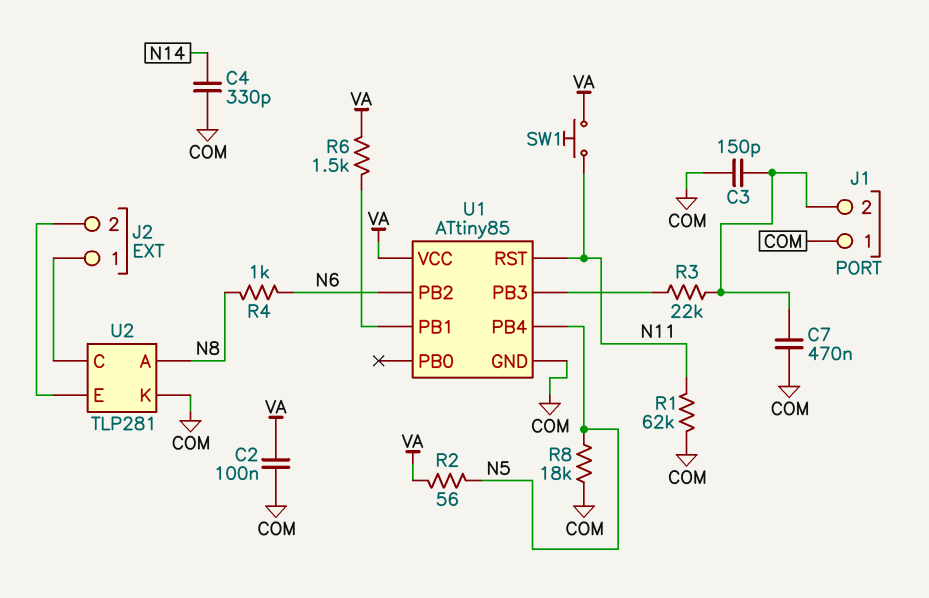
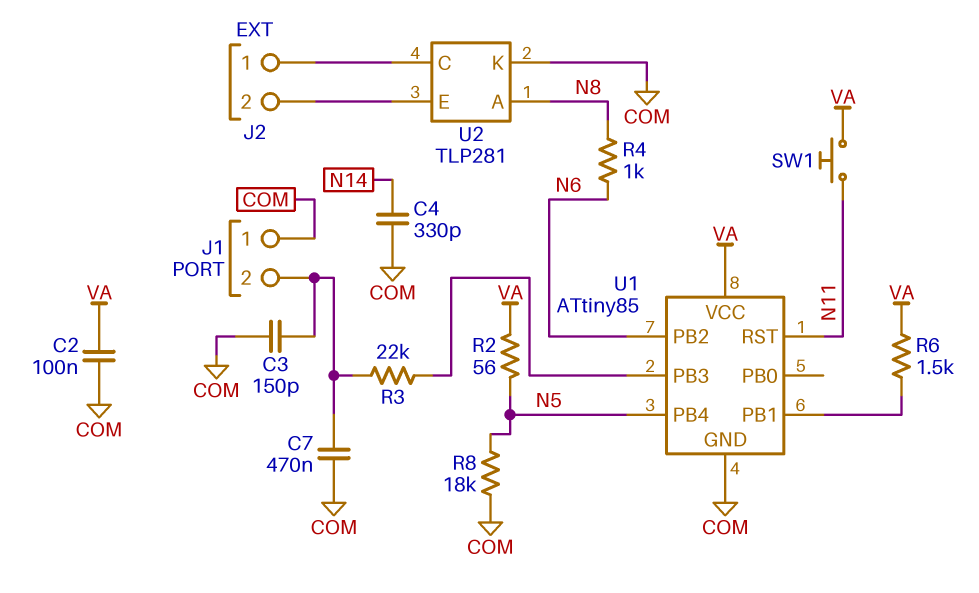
R1: 62k (COM, N11) -> none

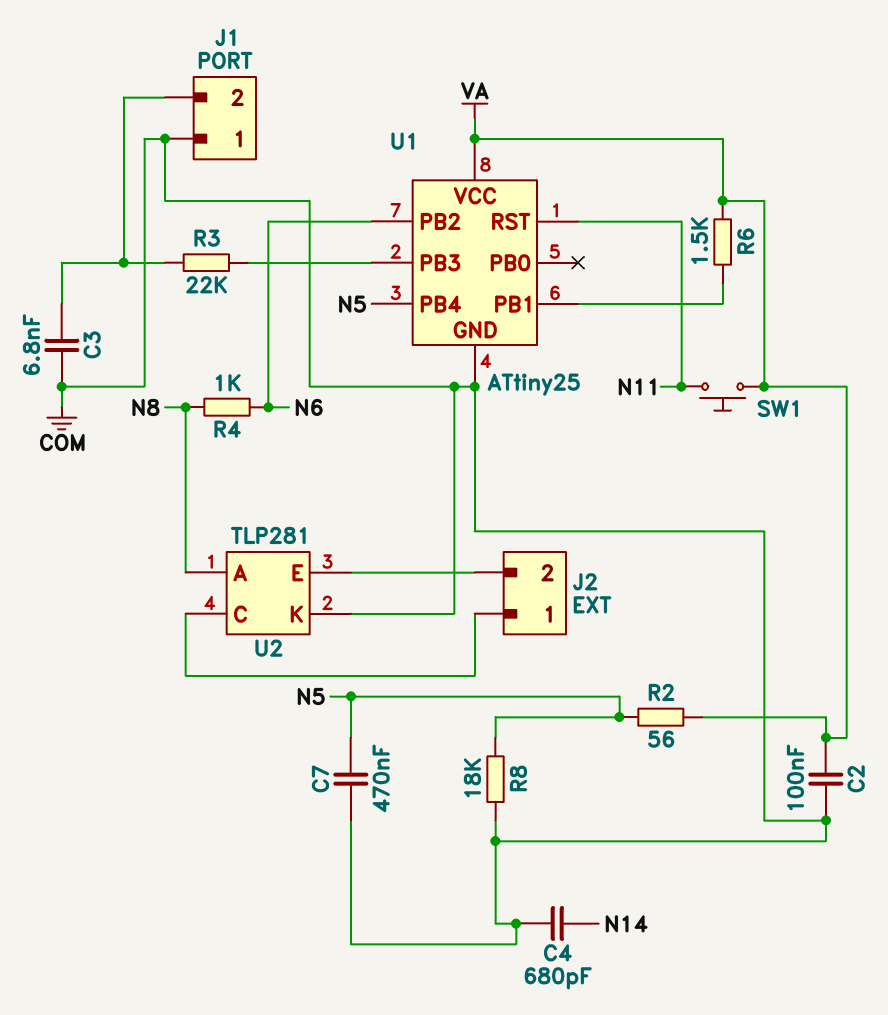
C3: 150pF (COM, J1/2) -> 6.8nF (COM, J1/2)
C4: 330pF (COM, N14) -> 680pF (COM, N14)
C7: 470nF (COM, J1/2) -> 470nF (COM, N5)
U1: ATtiny85 -> ATtiny25

